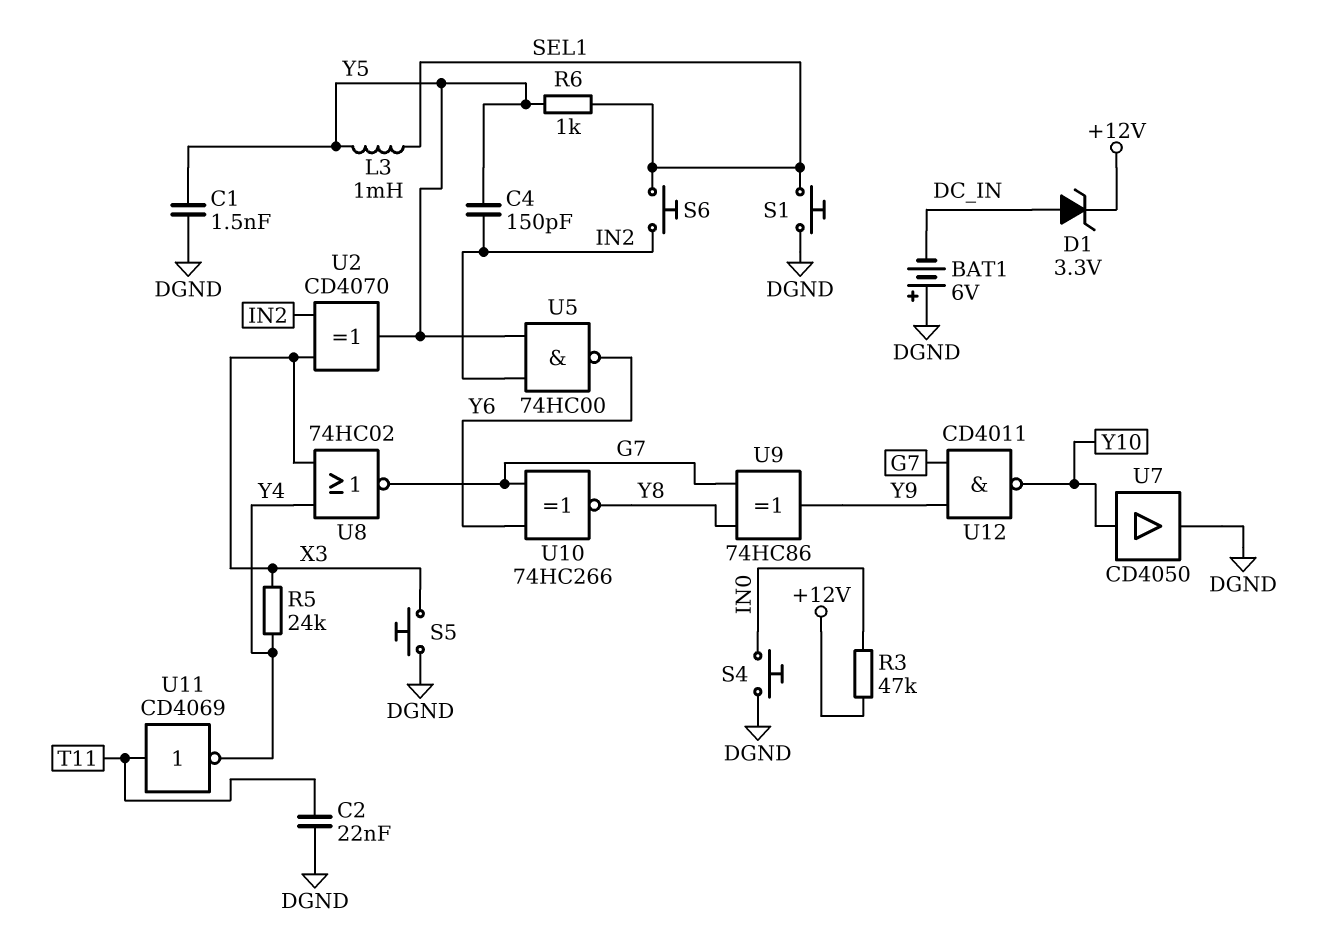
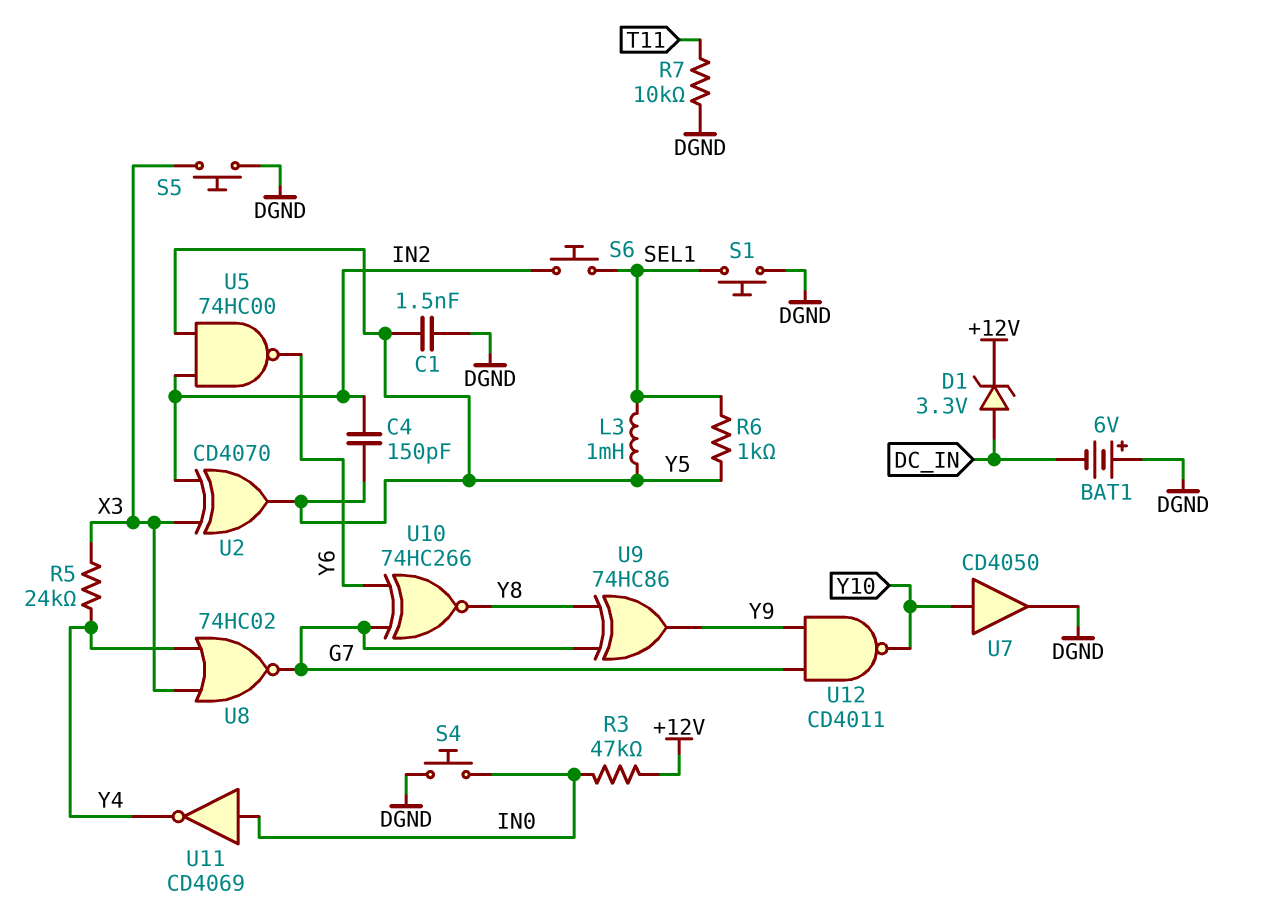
C2: 22nF (DGND, T11) -> none
R7: none -> 10k (DGND, T11)
U11: NOT CD4069 (in T11, out Y4) -> NOT CD4069 (in IN0, out Y4)

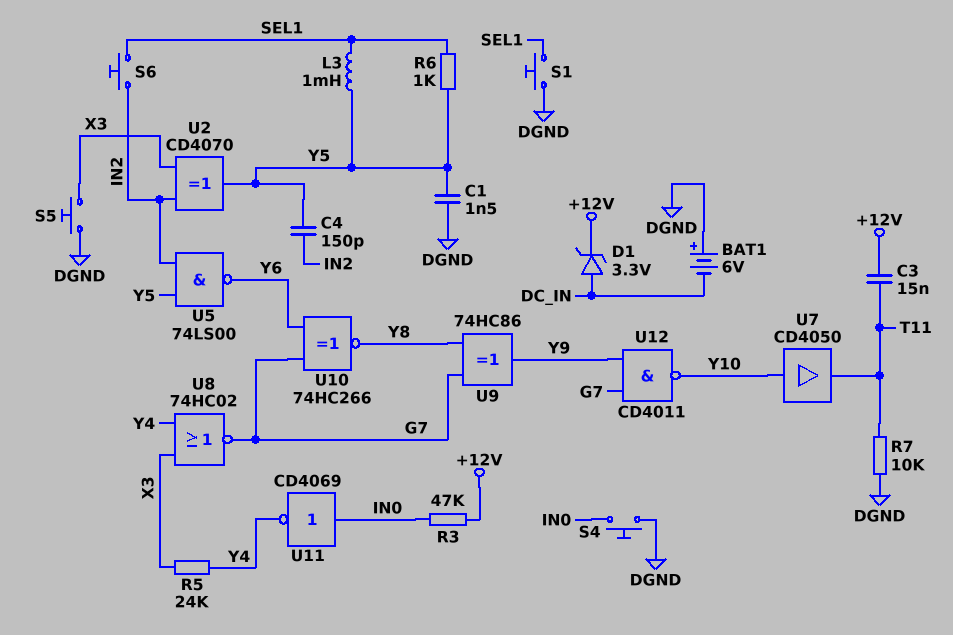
C3: none -> 15nF (+12V, T11)
U5: NAND 74HC00 (in IN2, in Y5, out Y6) -> NAND 74LS00 (in IN2, in Y5, out Y6)
U7: buffer CD4050 (in Y10, out DGND) -> buffer CD4050 (in Y10, out T11)

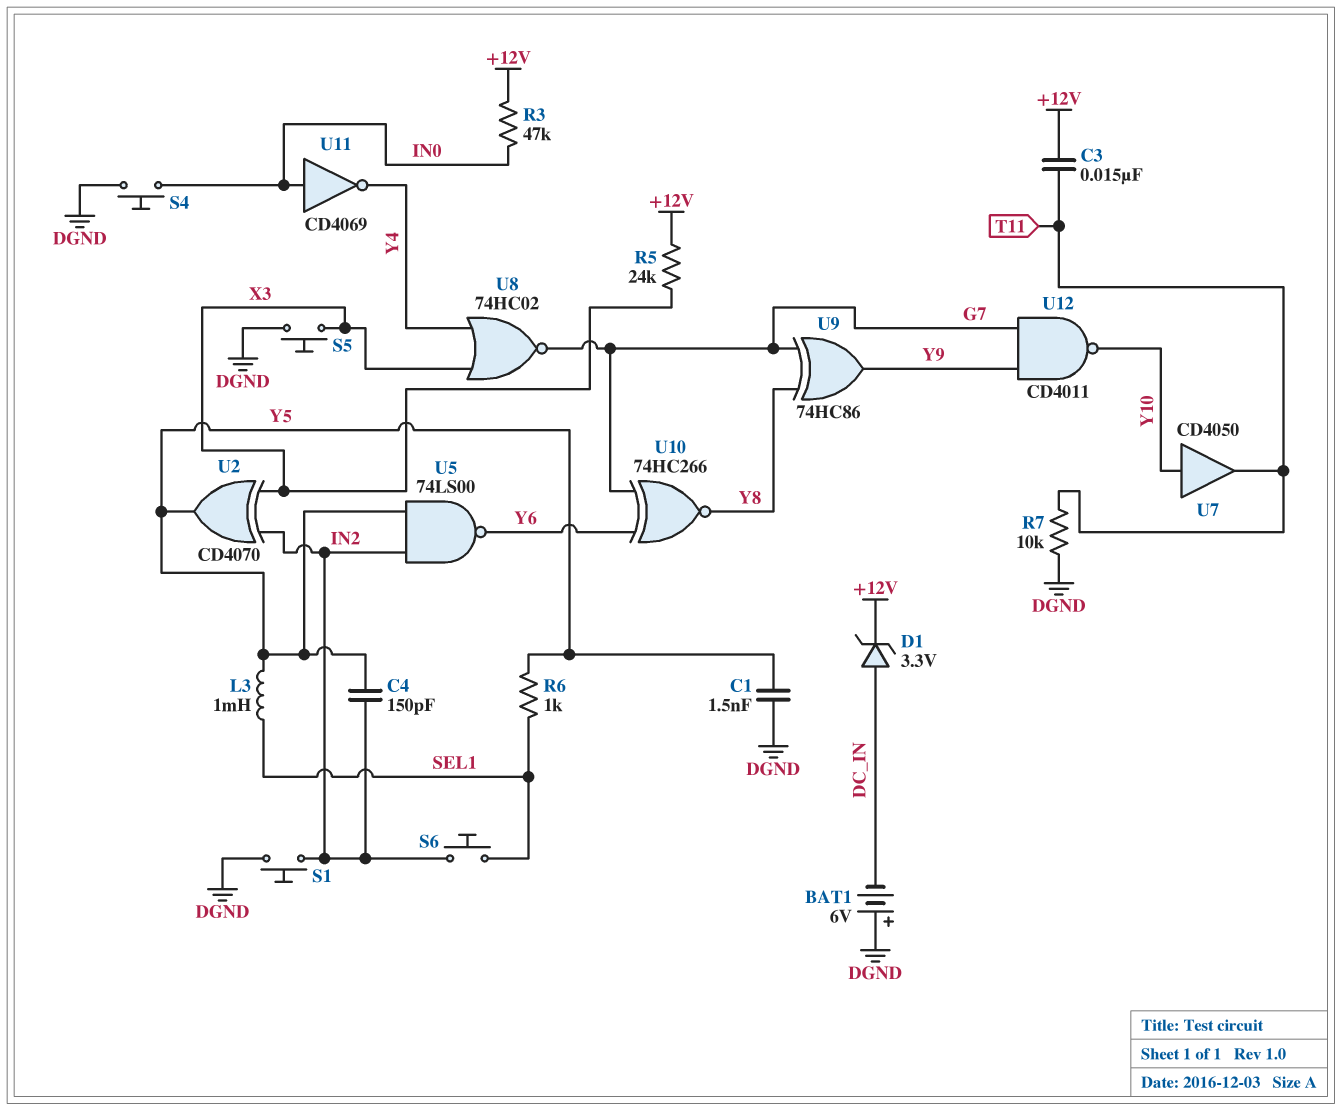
R5: 24k (X3, Y4) -> 24k (+12V, X3)
S1: button (DGND, SEL1) -> button (DGND, IN2)

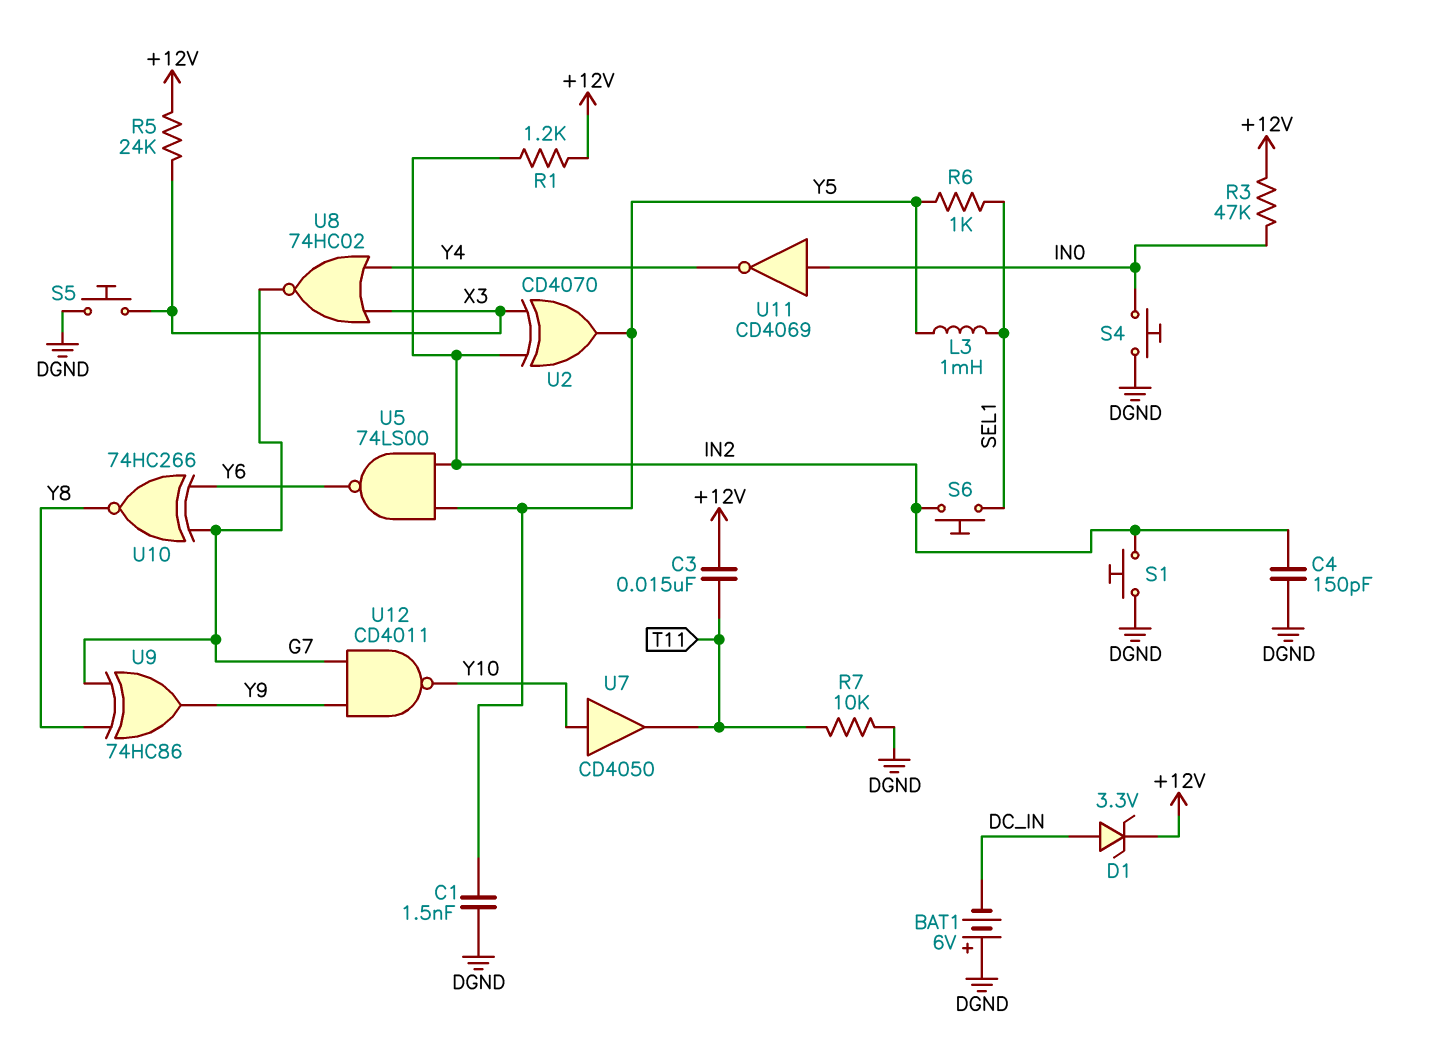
C4: 150pF (IN2, Y5) -> 150pF (DGND, IN2)
R1: none -> 1.2k (+12V, IN2)

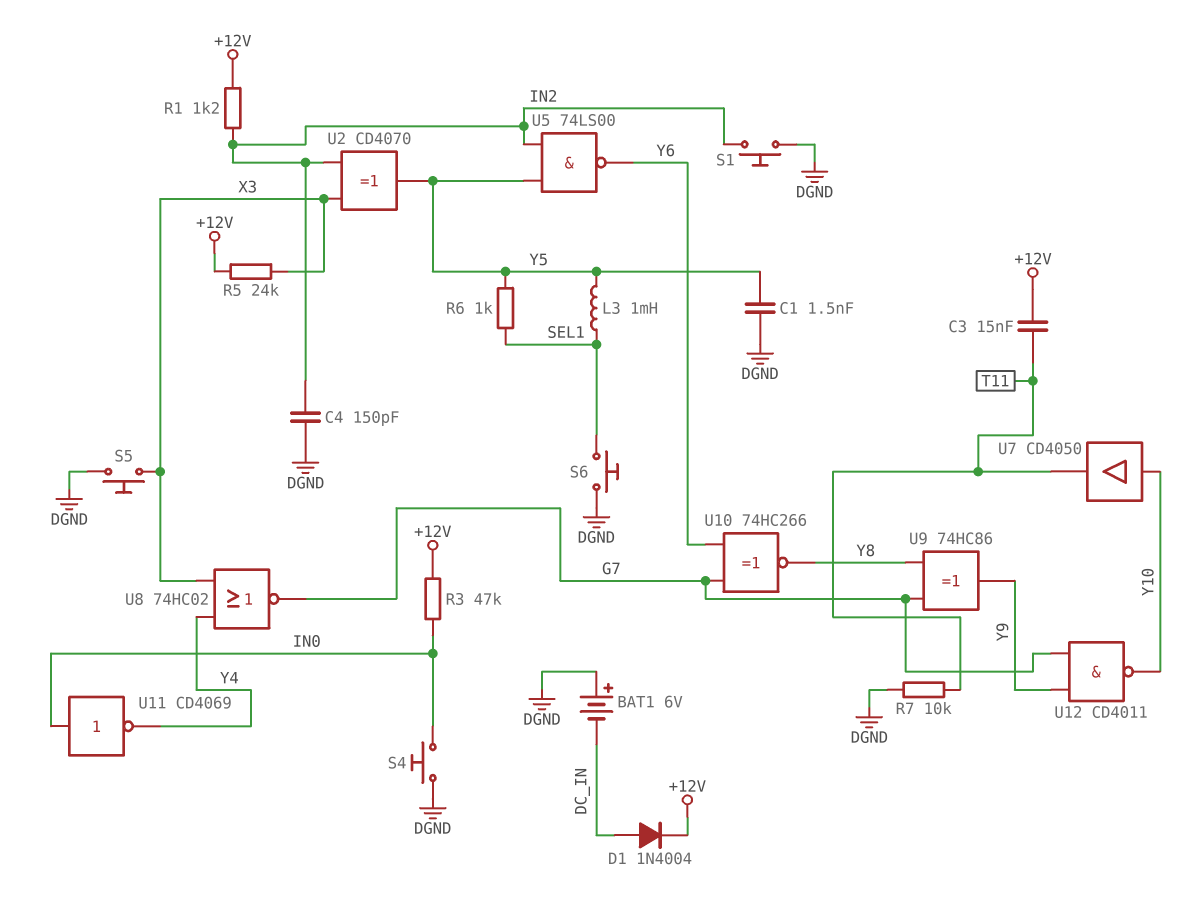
D1: zener 3.3V (A DC_IN, K +12V) -> diode 1N4004 (A DC_IN, K +12V)
S6: button (IN2, SEL1) -> button (DGND, SEL1)

